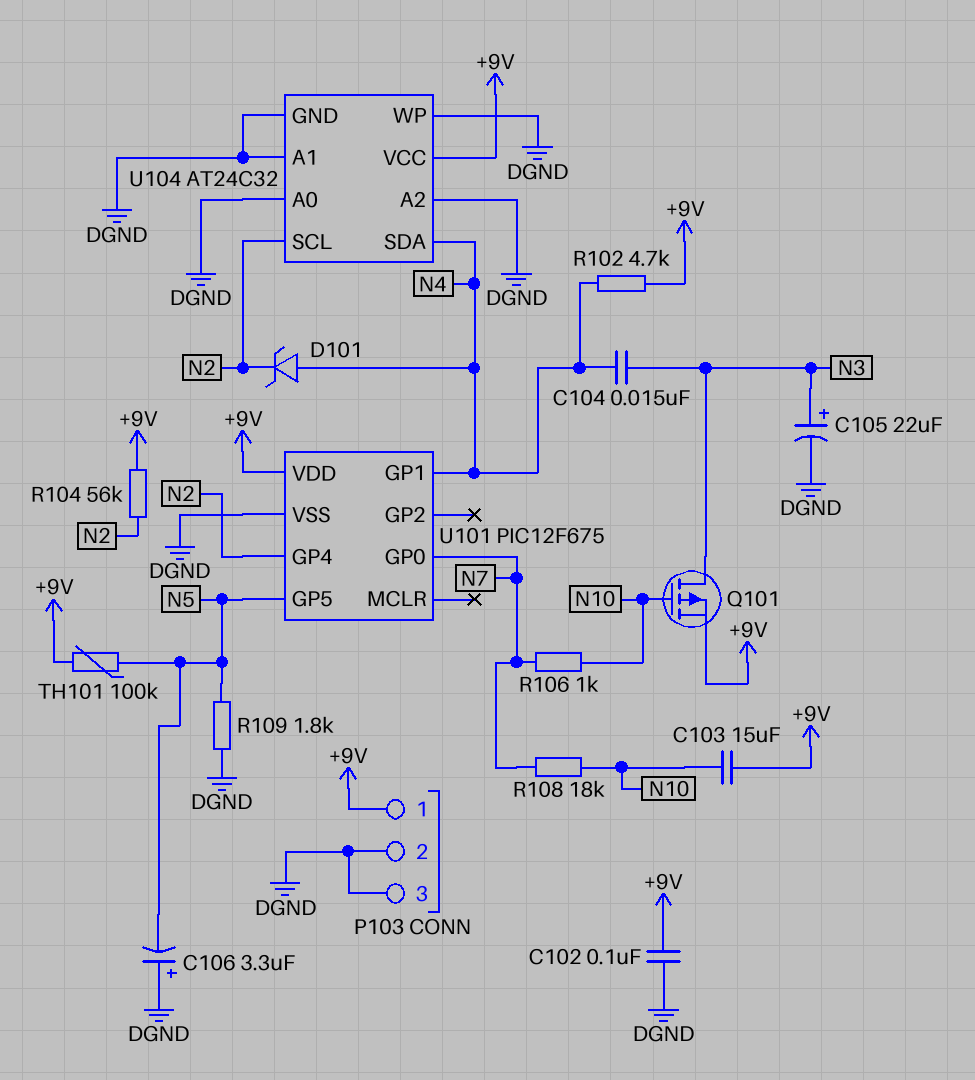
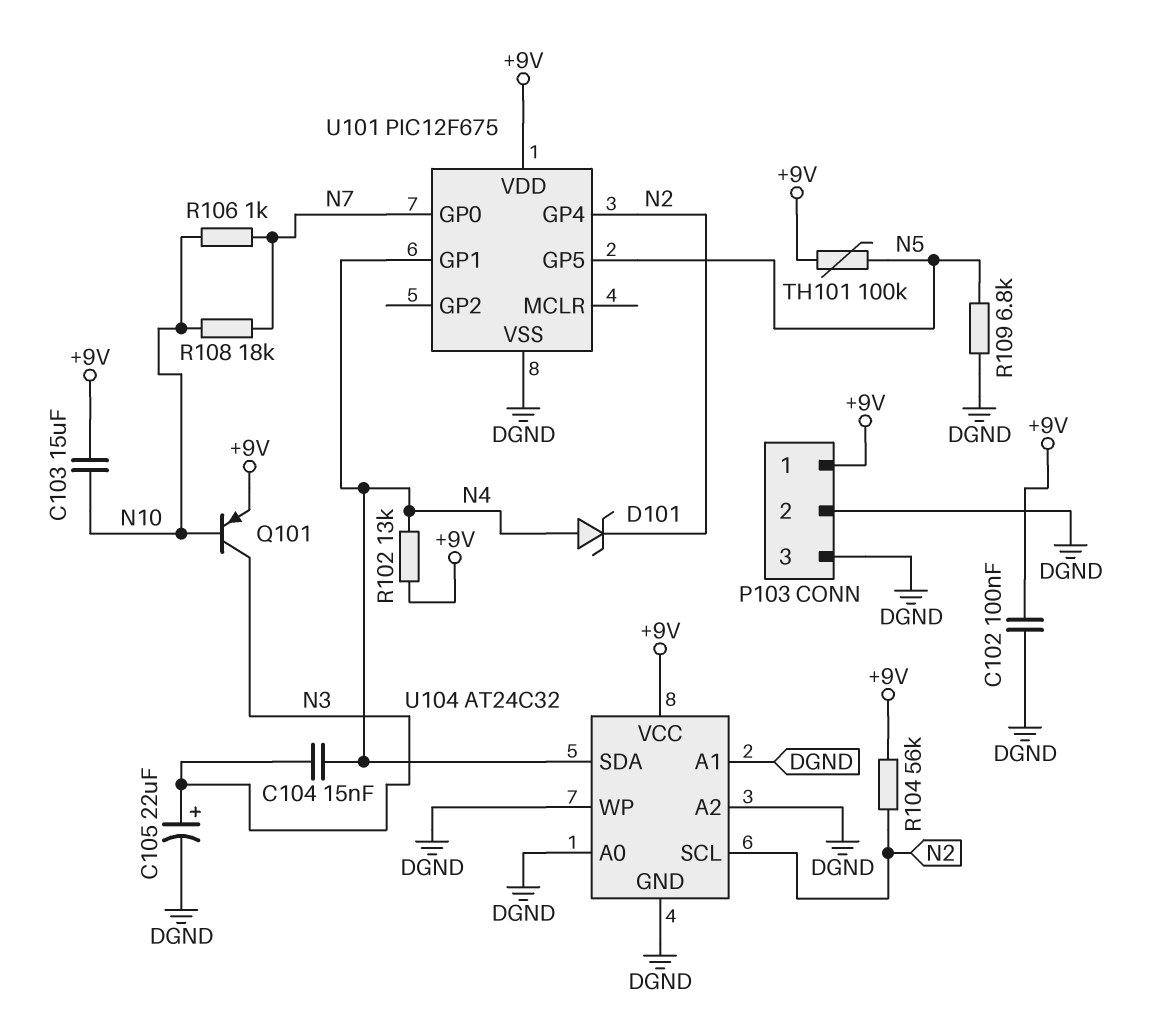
C106: 3.3uF (plus DGND, minus N5) -> none
Q101: PMOS (G N10, D N3, S +9V) -> PNP (B N10, C N3, E +9V)
R102: 4.7k (+9V, N4) -> 13k (+9V, N4)
R109: 1.8k (DGND, N5) -> 6.8k (DGND, N5)

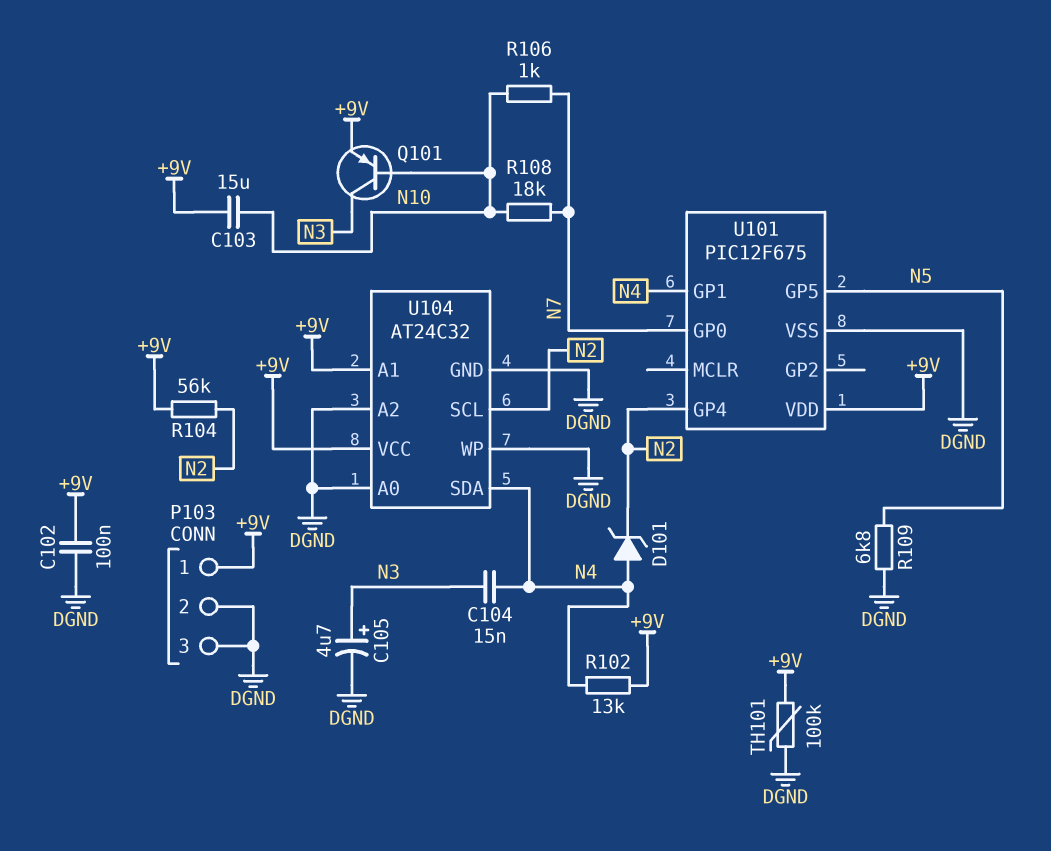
C105: 22uF (plus N3, minus DGND) -> 4.7uF (plus N3, minus DGND)
TH101: 100k (+9V, N5) -> 100k (+9V, DGND)
U104 pin A1: DGND -> +9V

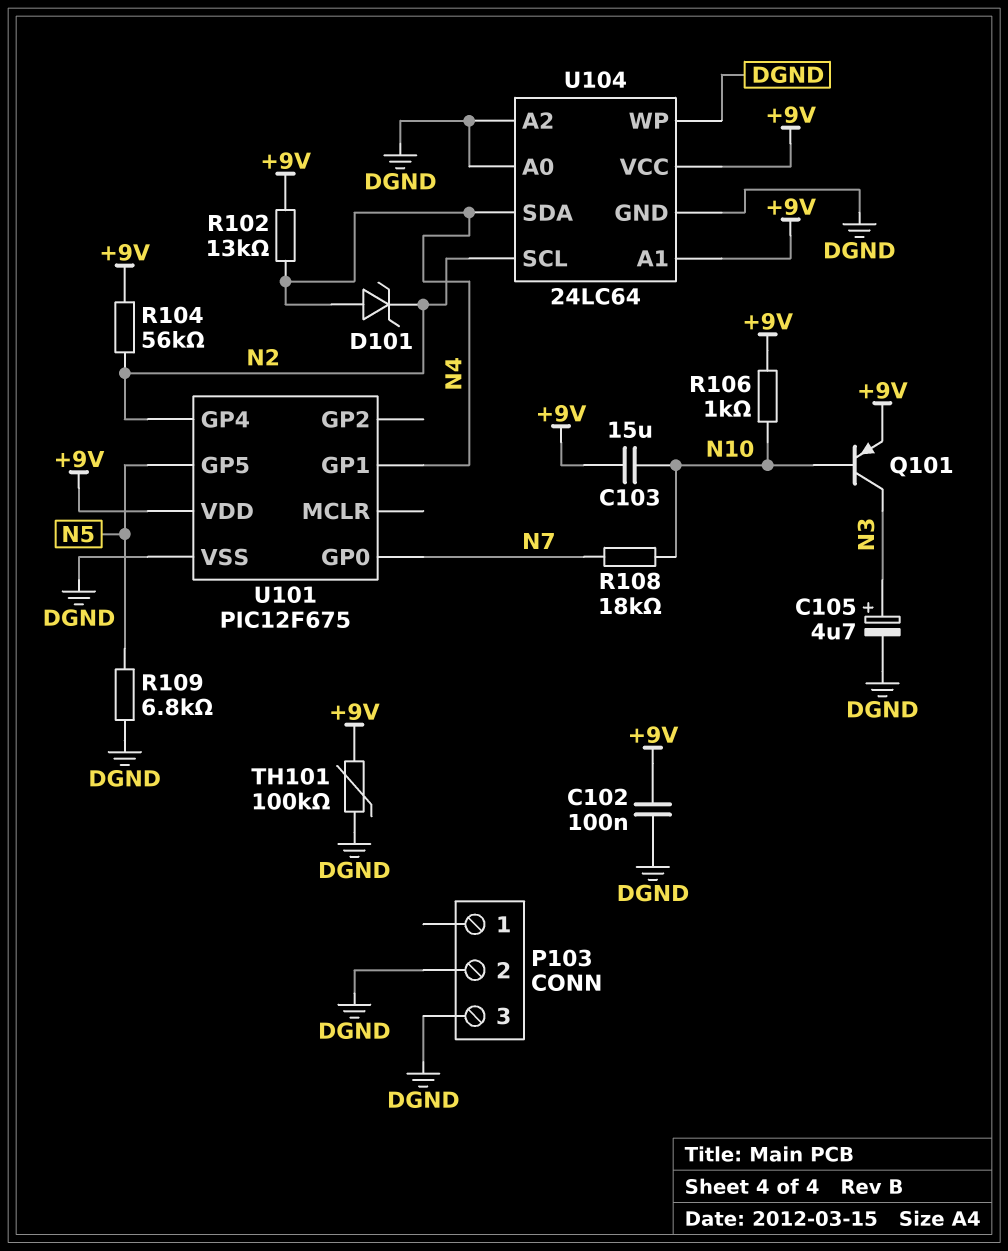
C104: 15nF (N3, N4) -> none
P103 pin 1: +9V -> none
R106: 1k (N7, N10) -> 1k (+9V, N10)
U104: AT24C32 -> 24LC64

